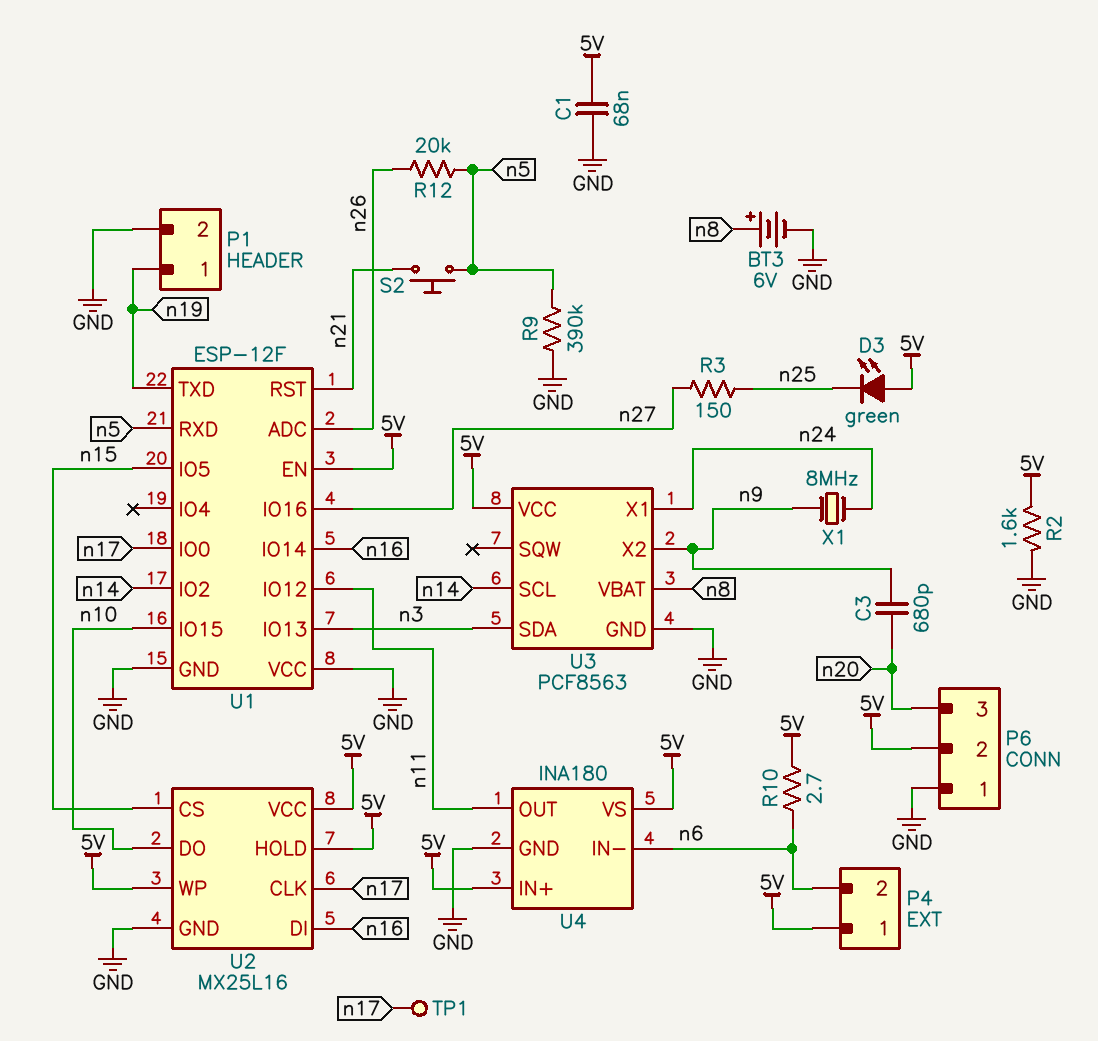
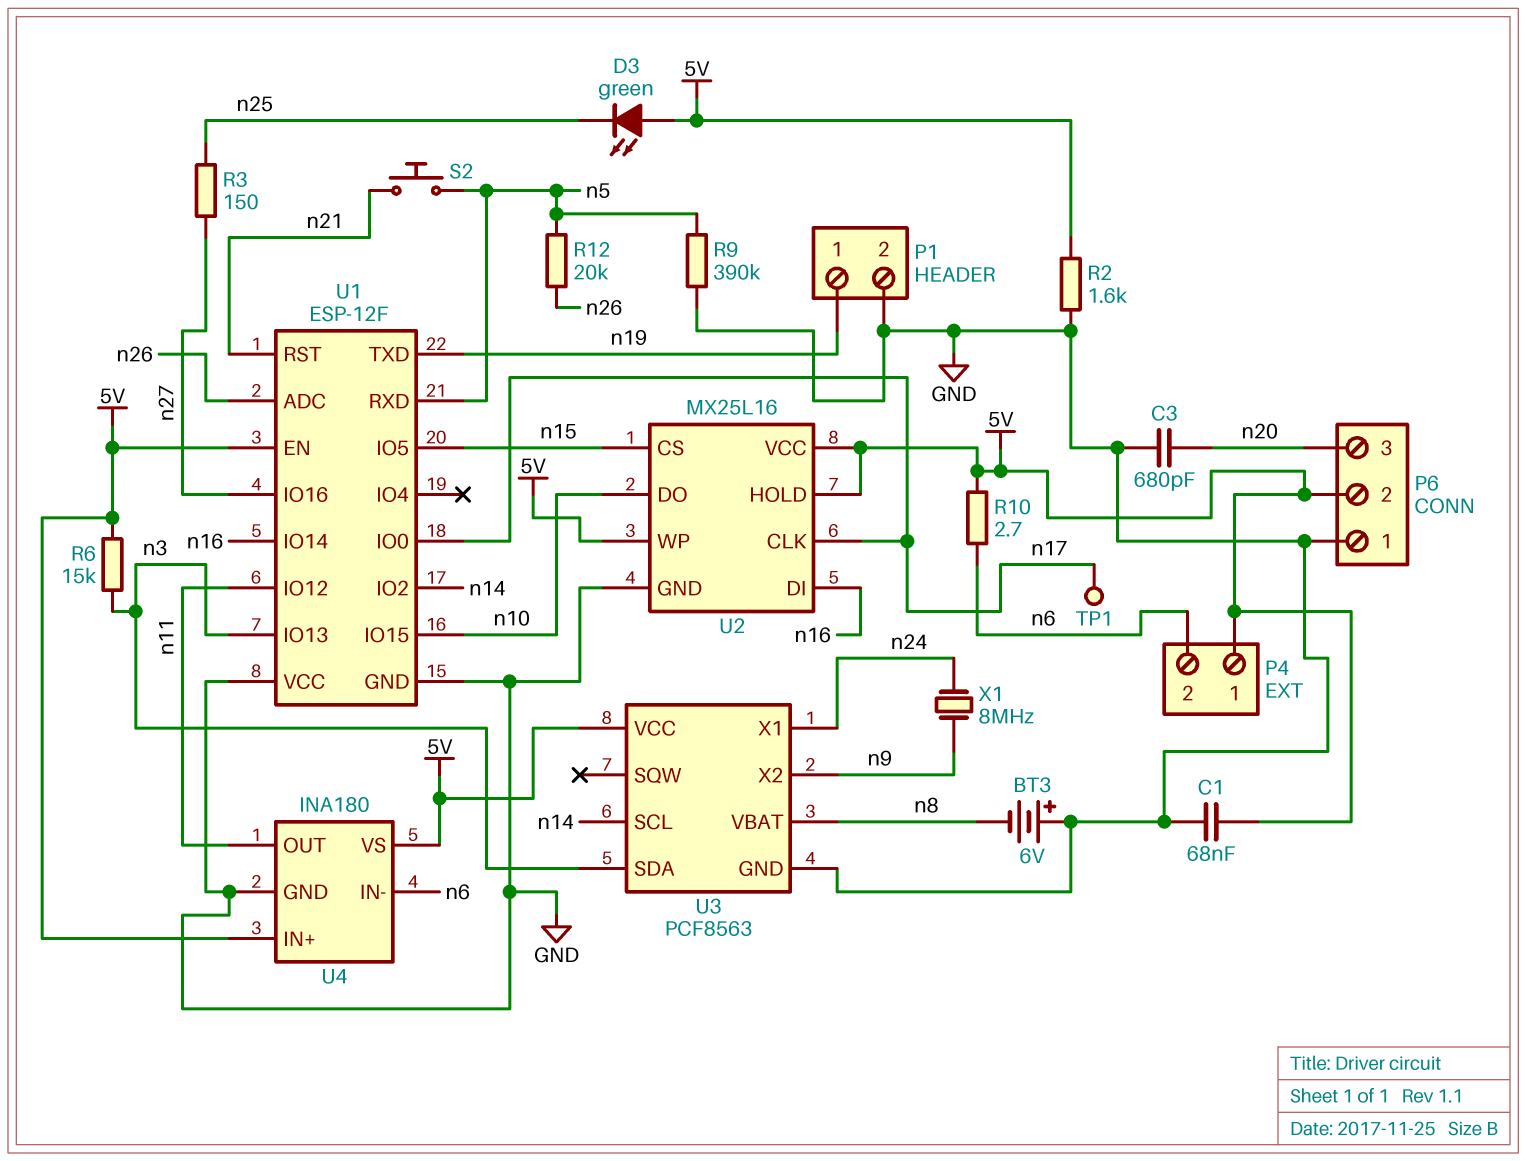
BT3: 6V (plus n8, minus GND) -> 6V (plus GND, minus n8)
C3: 680pF (n9, n20) -> 680pF (GND, n20)
R6: none -> 15k (5V, n3)

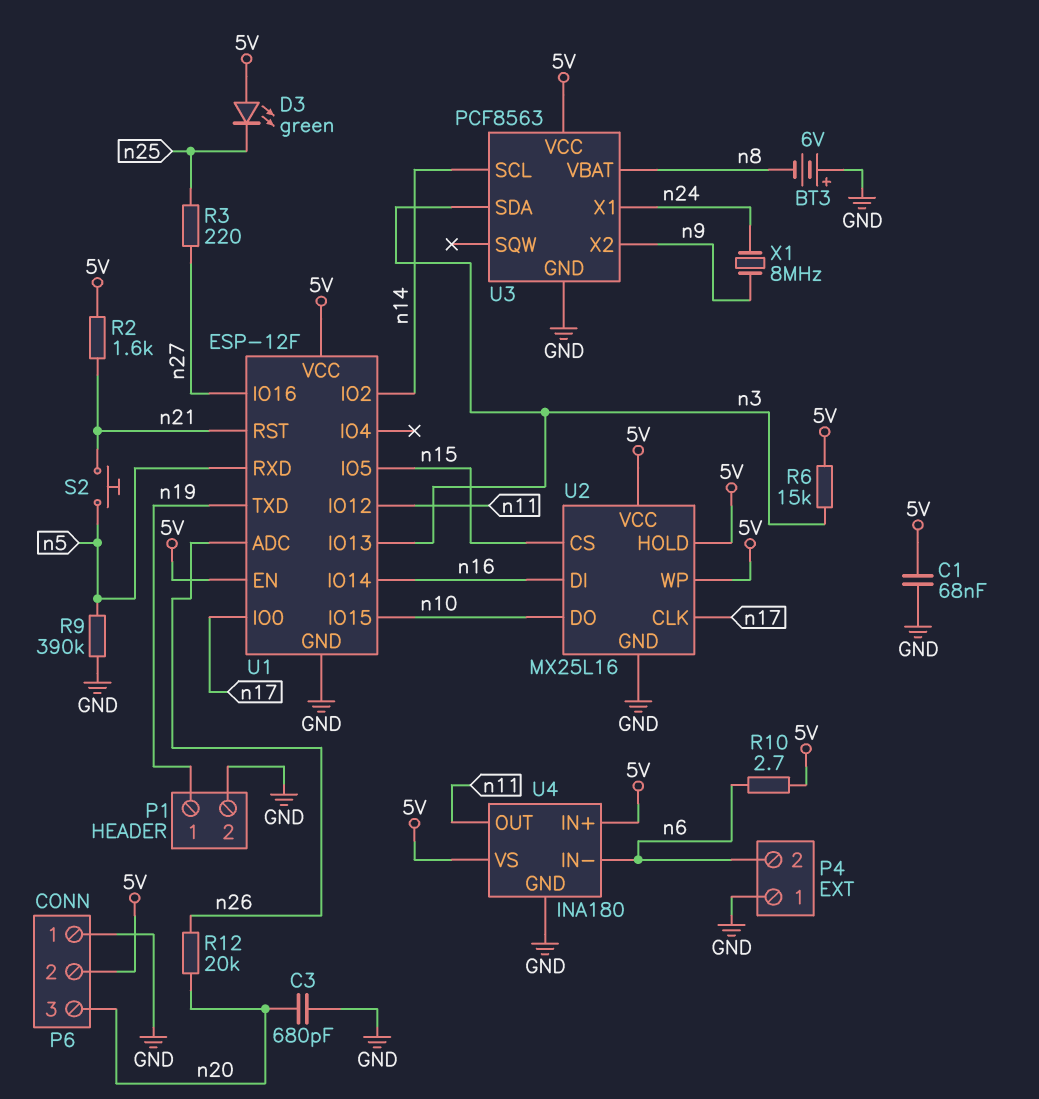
P4 pin 1: 5V -> GND
R2: 1.6k (5V, GND) -> 1.6k (5V, n21)
R3: 150 (n25, n27) -> 220 (n25, n27)
R12: 20k (n5, n26) -> 20k (n20, n26)
TP1: test point (n17) -> none
U1 pin VCC: GND -> 5V

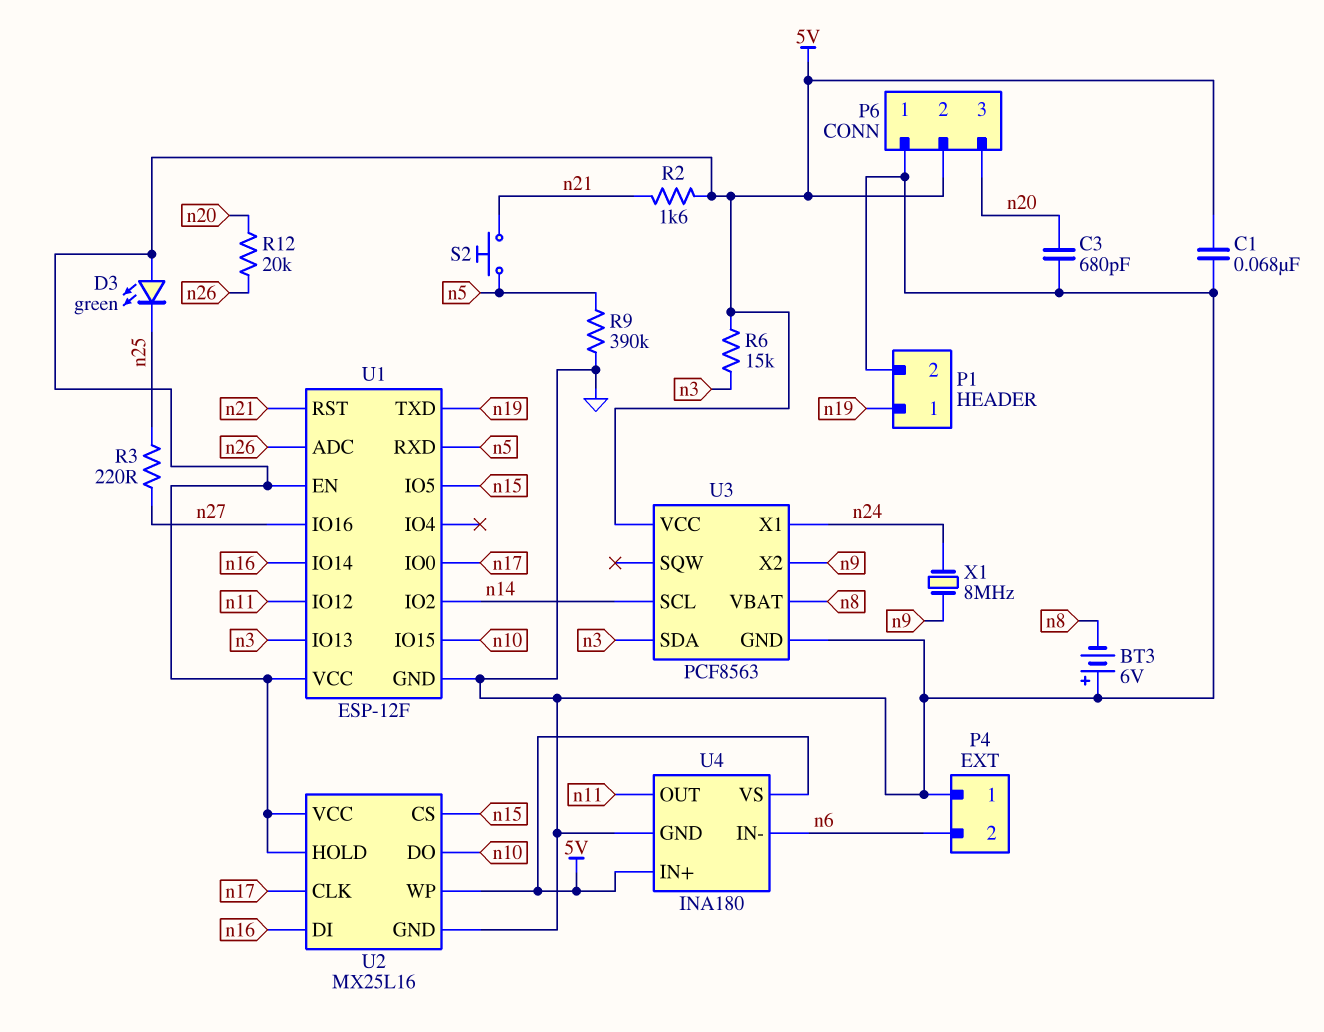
R10: 2.7 (5V, n6) -> none

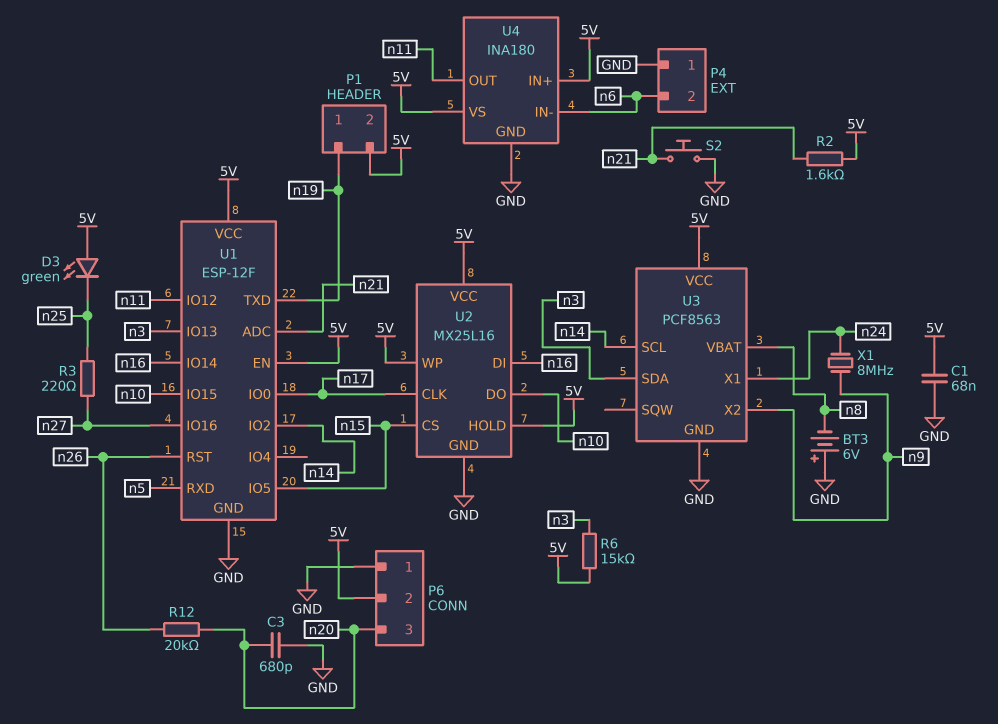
P1 pin 2: GND -> 5V
R9: 390k (GND, n5) -> none
S2: button (n5, n21) -> button (GND, n21)
U1 pin ADC: n26 -> n21
U1 pin RST: n21 -> n26

